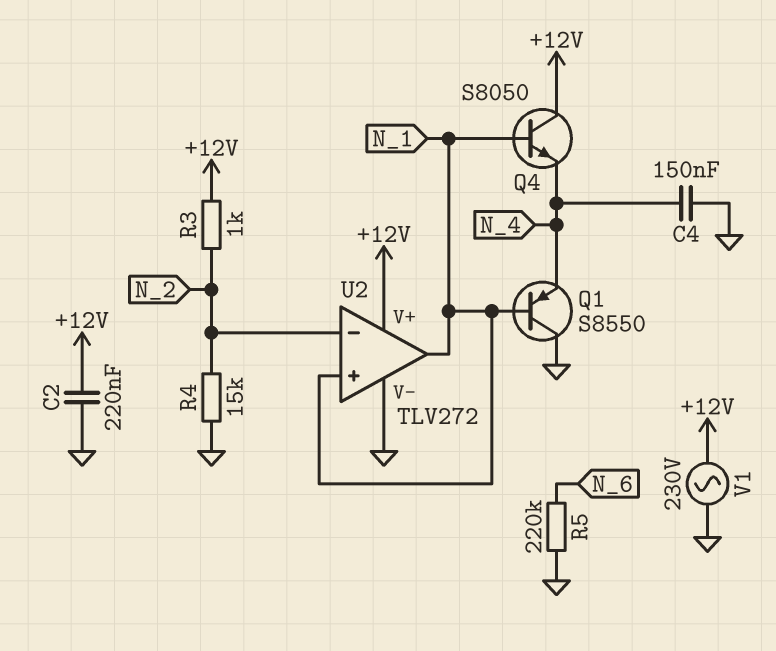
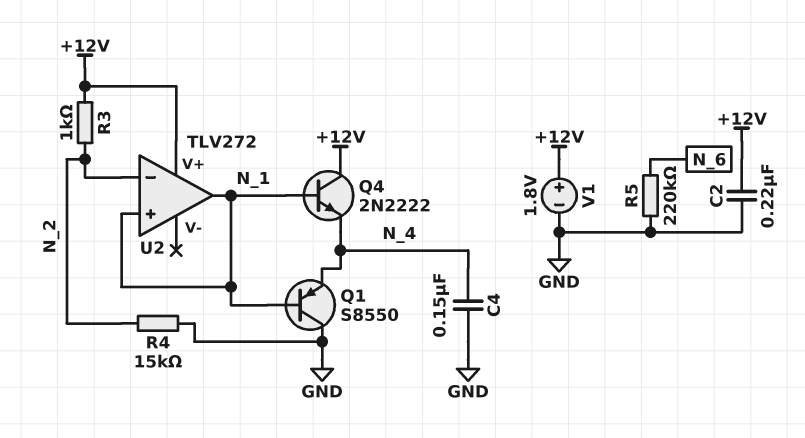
Q4: NPN S8050 (B N_1, C +12V, E N_4) -> NPN 2N2222 (B N_1, C +12V, E N_4)
U2 pin V-: GND -> none
V1: AC 230V (+12V, GND) -> 1.8V (plus +12V, minus GND)

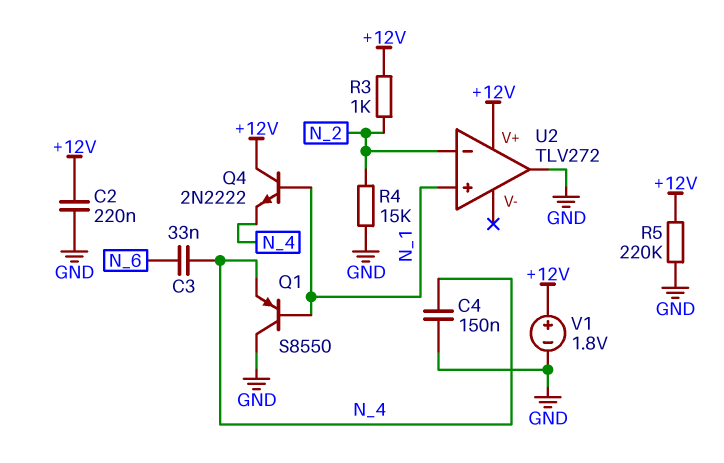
C3: none -> 33nF (N_4, N_6)
R5: 220k (GND, N_6) -> 220k (+12V, GND)
U2 pin out: N_1 -> GND

